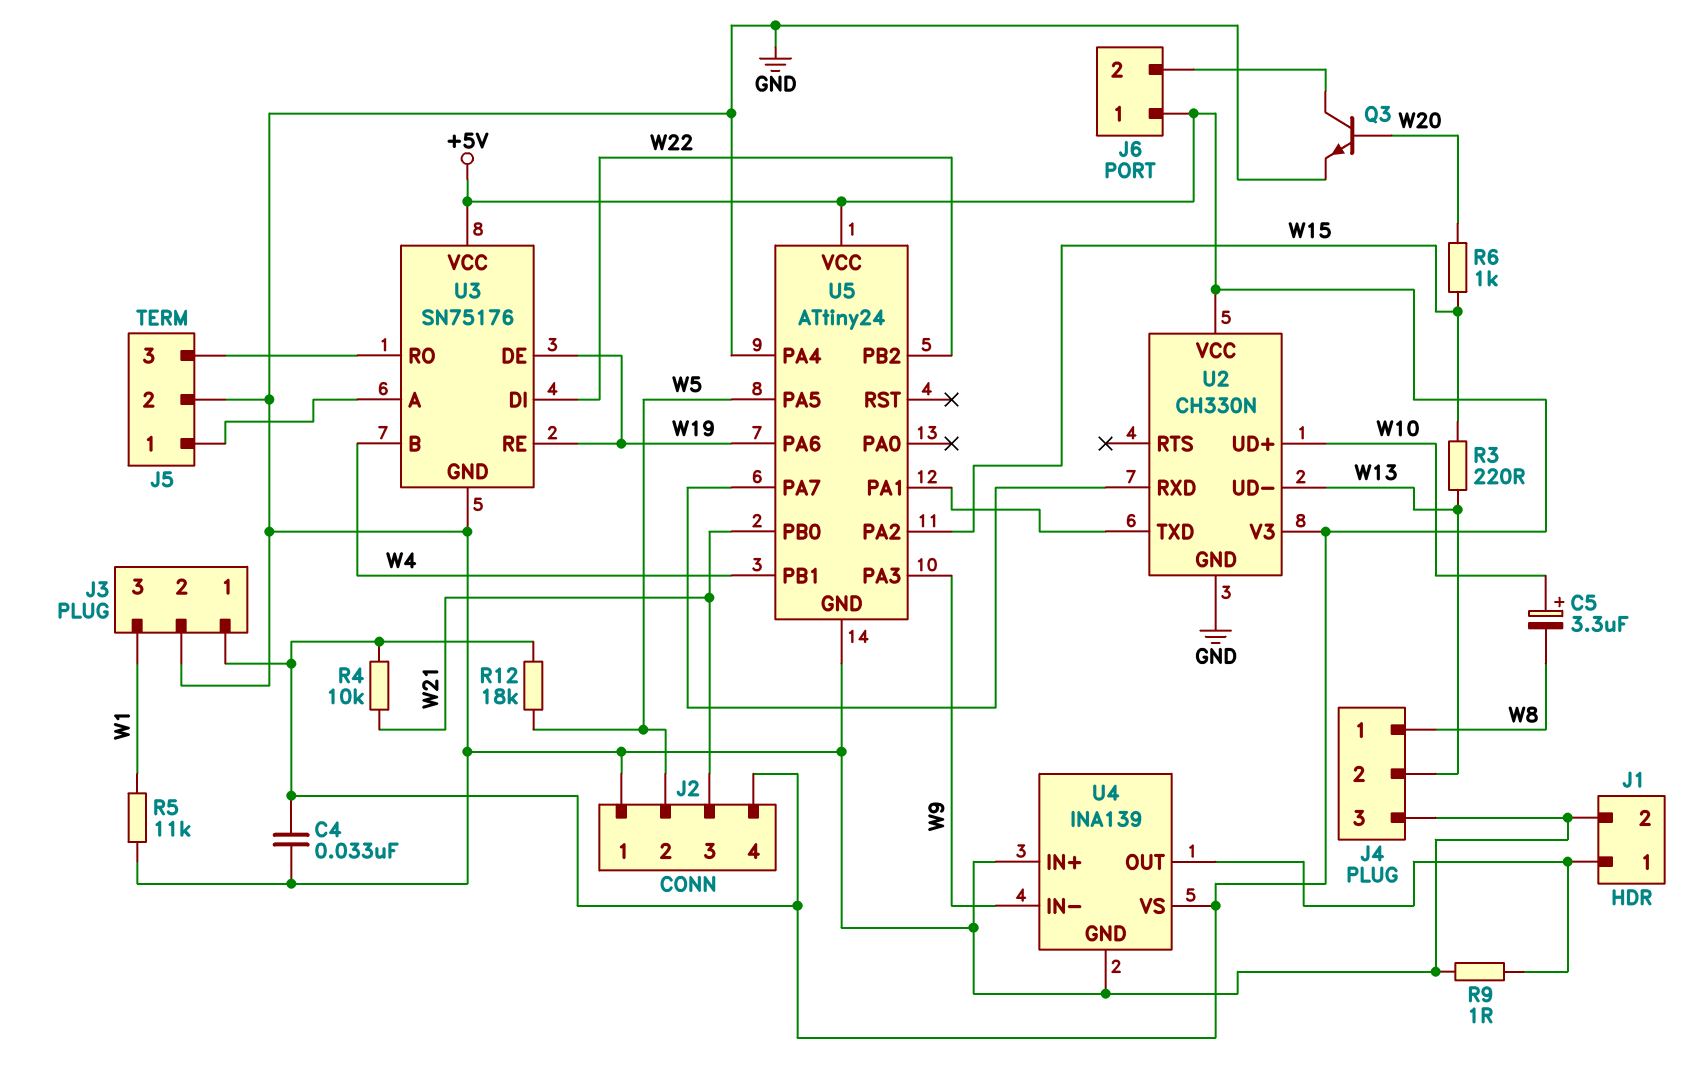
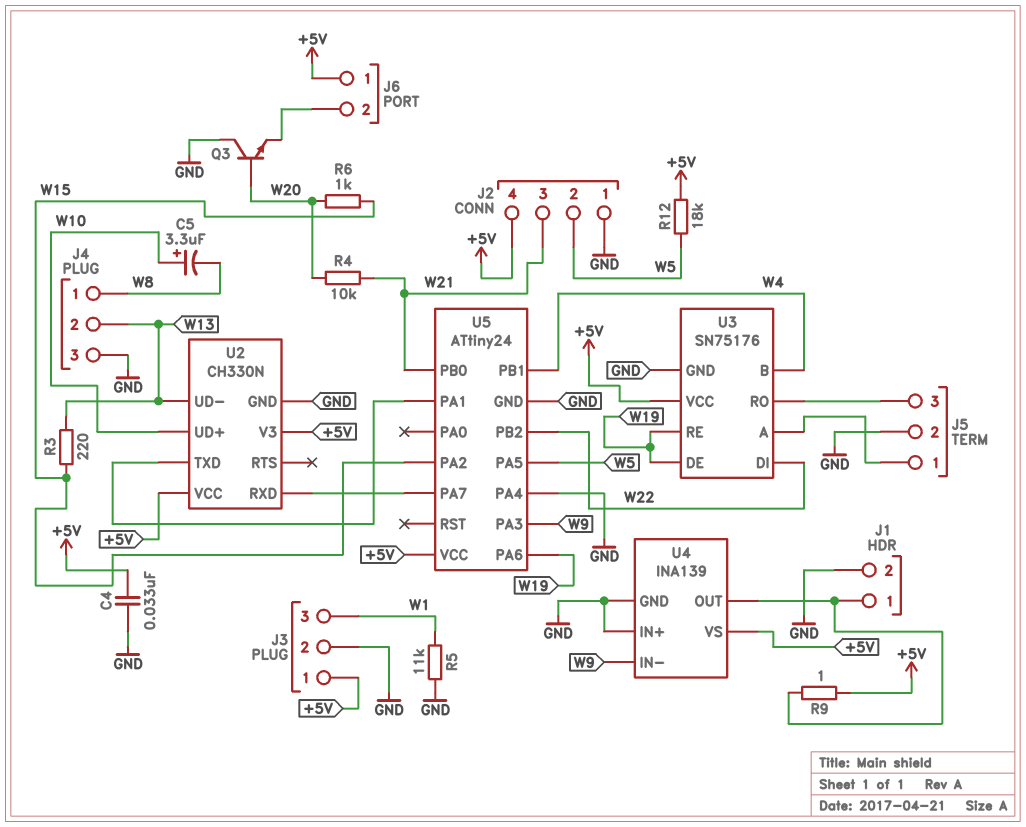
Q3: NPN (B W20, C J6/2, E GND) -> NPN (B W20, C GND, E J6/2)
R4: 10k (+5V, W21) -> 10k (W20, W21)
R9: 1 (GND, J1/1) -> 1 (+5V, J1/1)

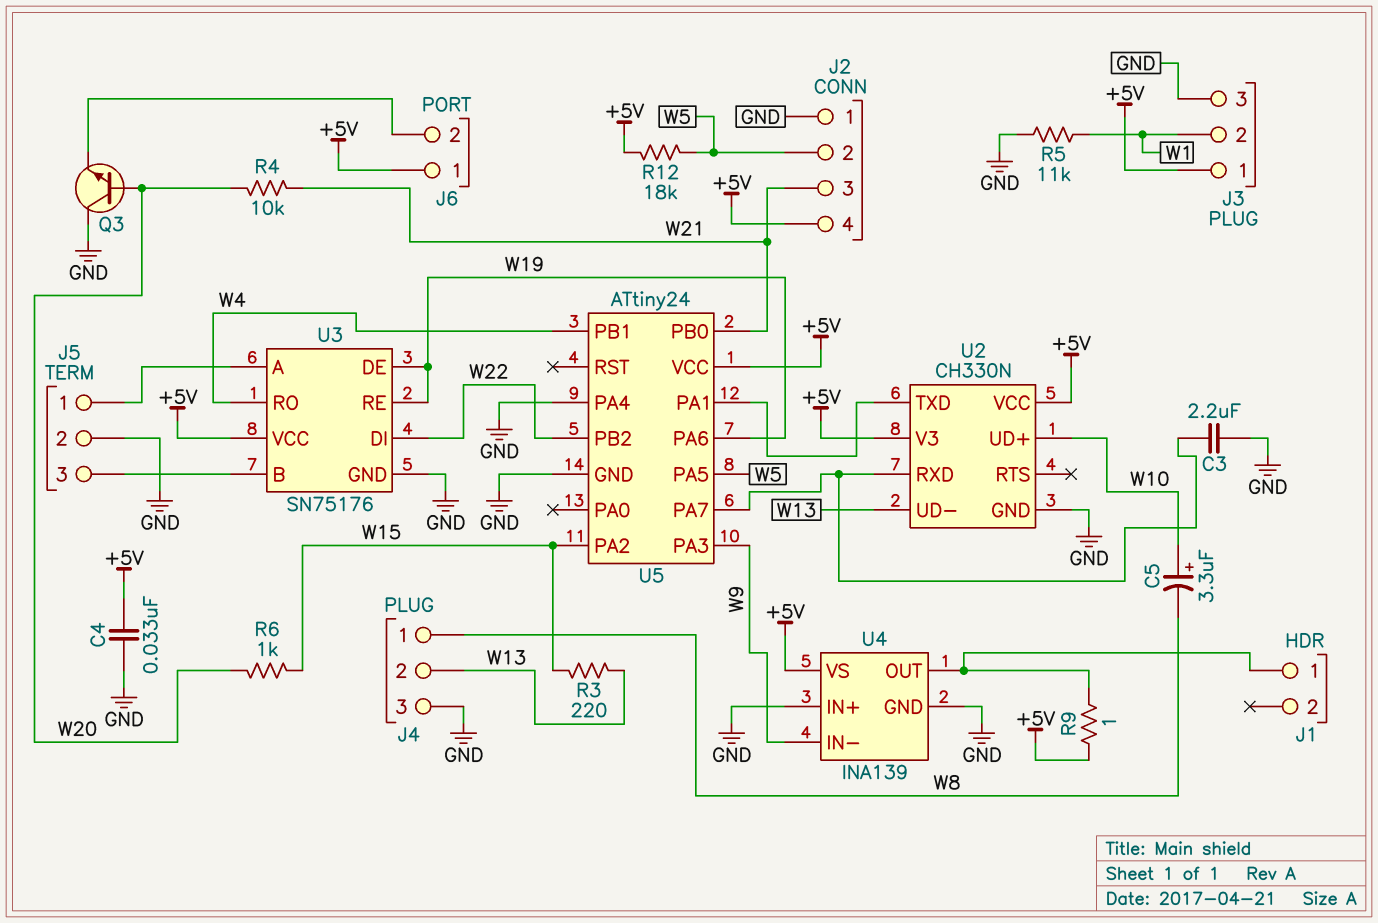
C3: none -> 2.2uF (GND, U2/RXD)
J1 pin 2: GND -> none
J3 pin 2: GND -> W1
J3 pin 3: W1 -> GND
U3 pin B: W4 -> J5/3
U3 pin RO: J5/3 -> W4

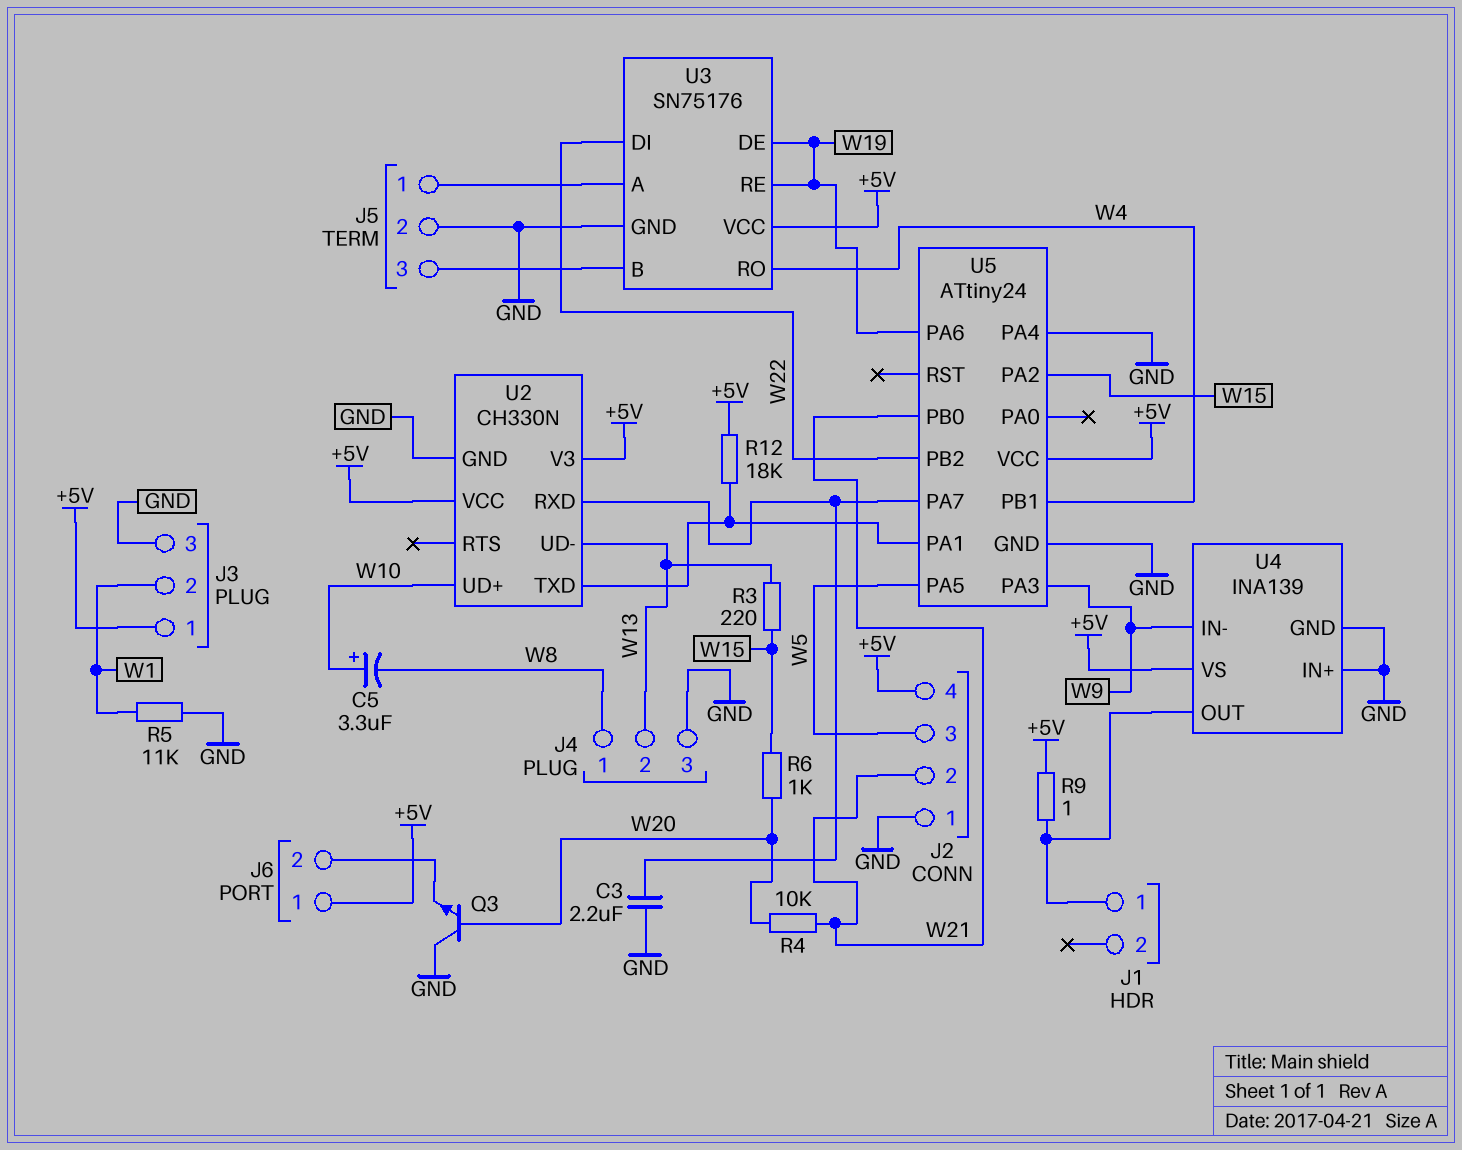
C4: 33nF (+5V, GND) -> none
J2 pin 2: W5 -> W21
J2 pin 3: W21 -> W5
R12: 18k (+5V, W5) -> 18k (+5V, U2/TXD)

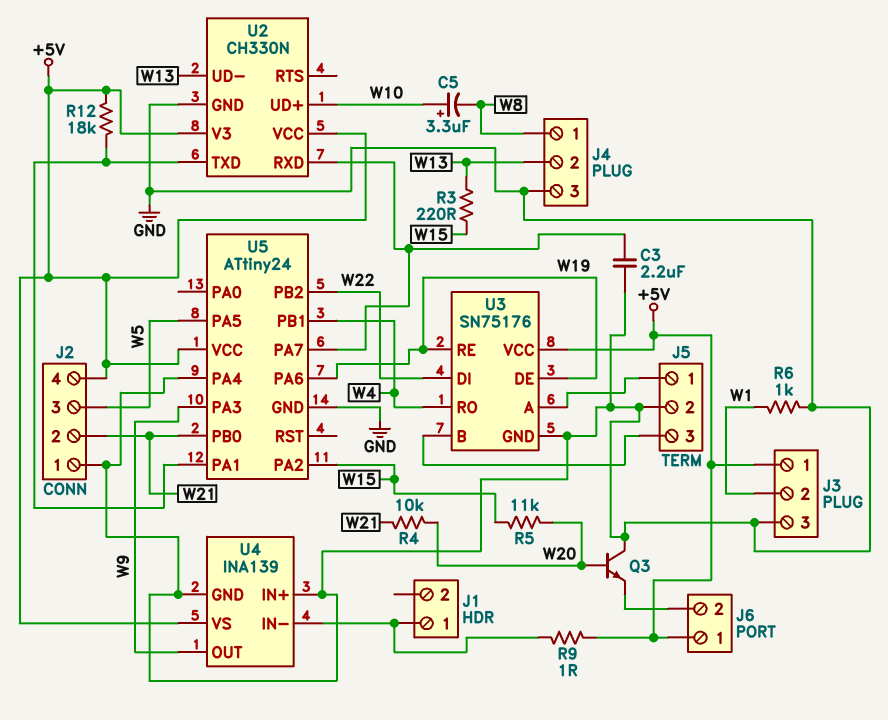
R5: 11k (GND, W1) -> 11k (W15, W20)
R6: 1k (W15, W20) -> 1k (GND, W1)
U4 pin IN-: W9 -> J1/1
U4 pin OUT: J1/1 -> W9

